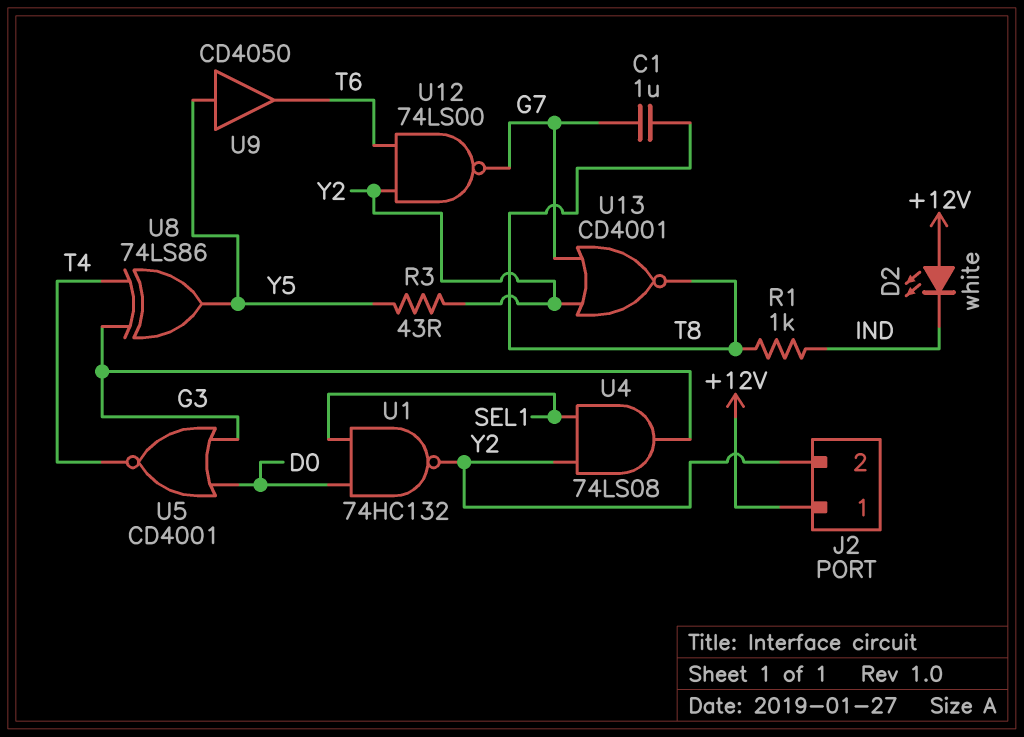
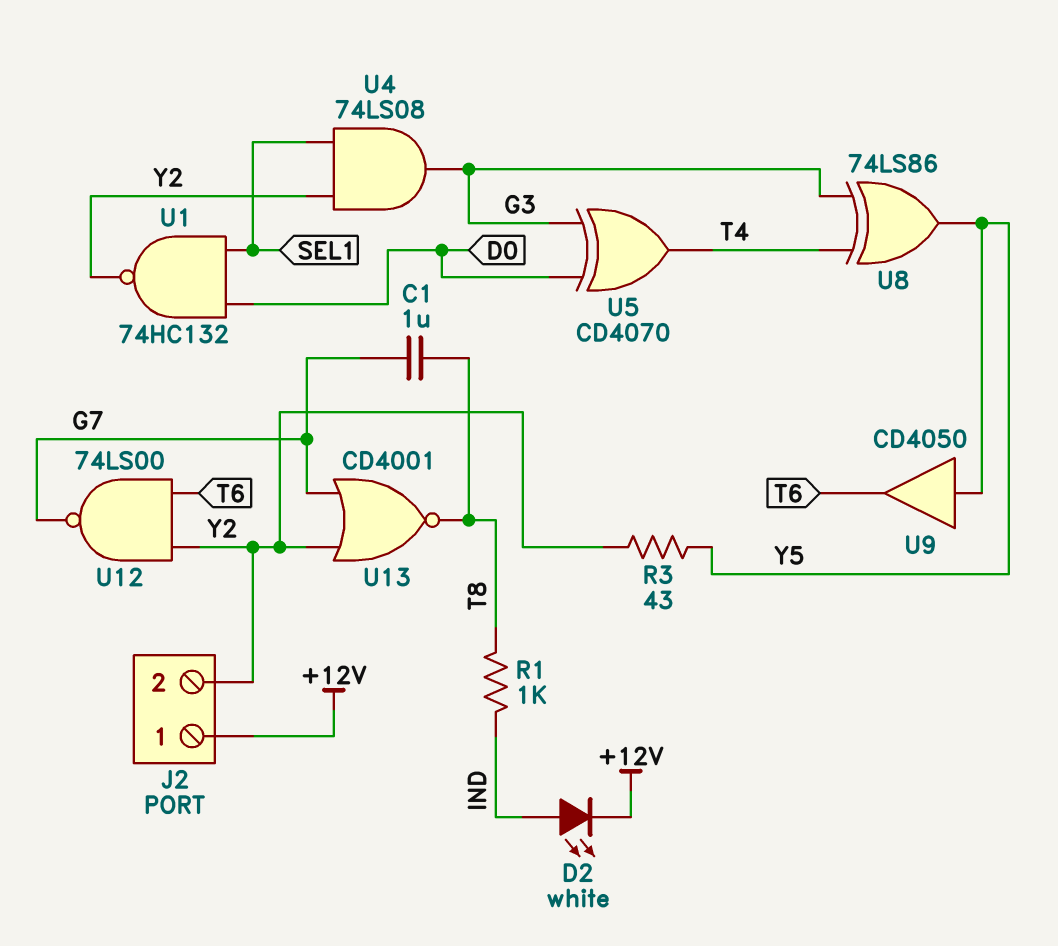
D2: LED white (A +12V, K IND) -> LED white (A IND, K +12V)
U5: NOR CD4001 (in D0, in G3, out T4) -> XOR CD4070 (in D0, in G3, out T4)

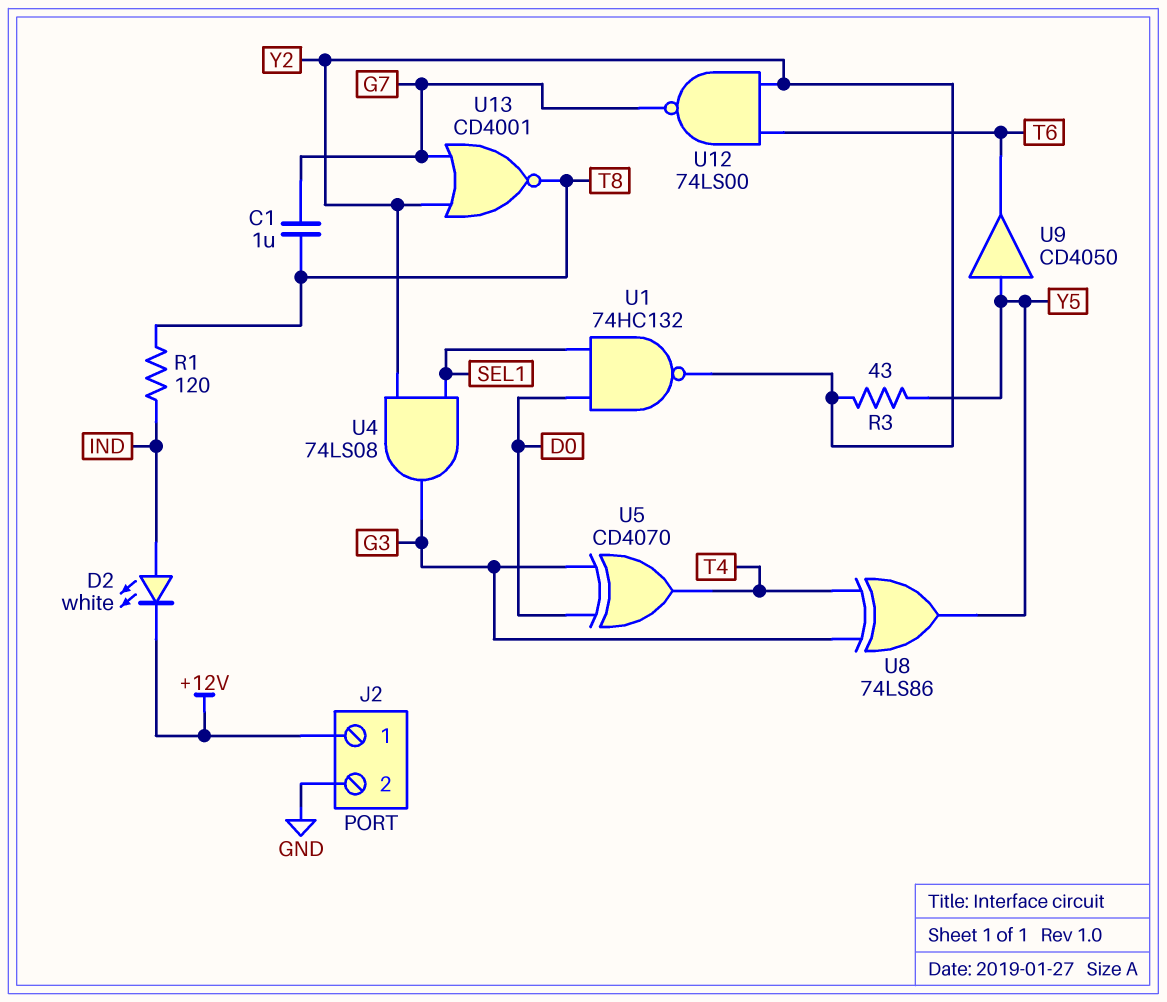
J2 pin 2: Y2 -> GND
R1: 1k (IND, T8) -> 120 (IND, T8)

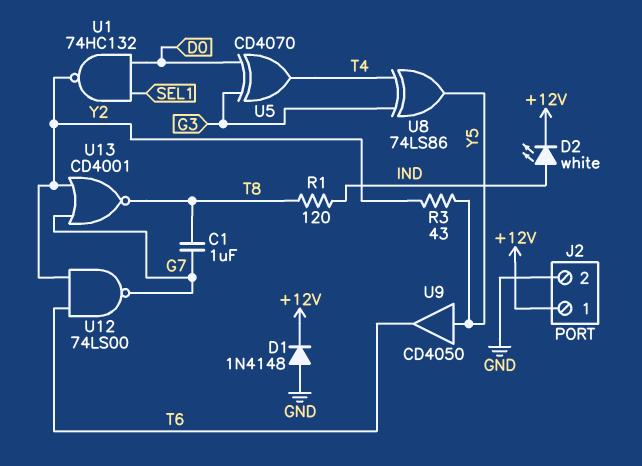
D1: none -> diode 1N4148 (A GND, K +12V)
U4: AND 74LS08 (in SEL1, in Y2, out G3) -> none

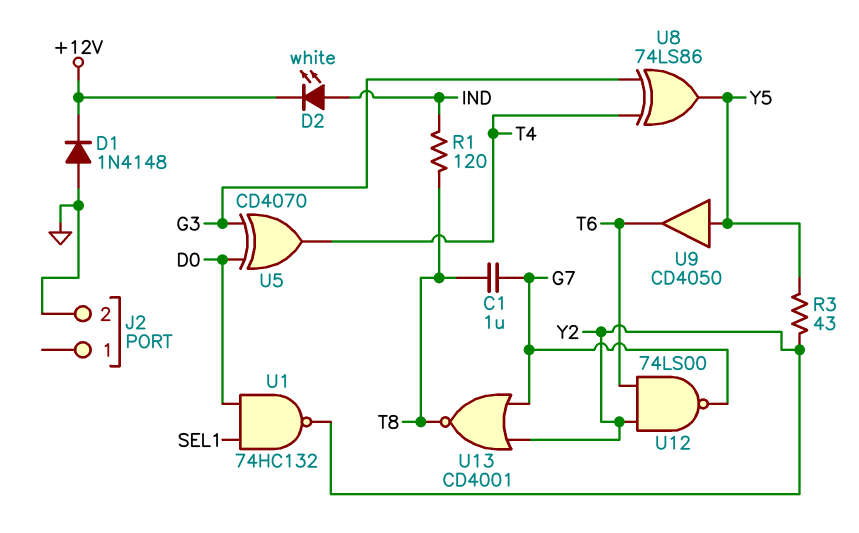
J2 pin 1: +12V -> none

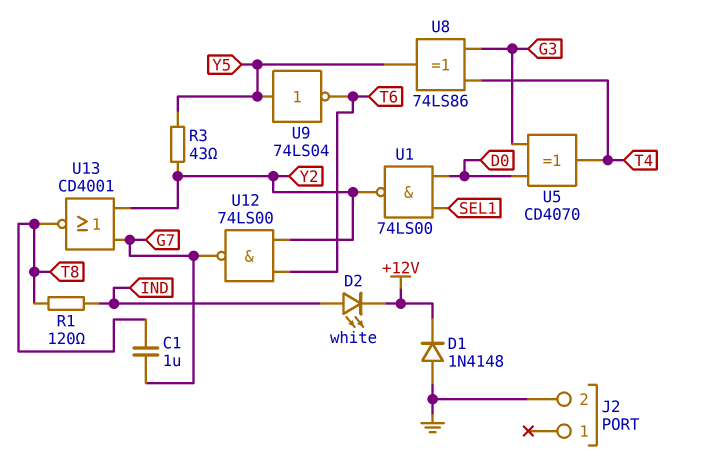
U1: NAND 74HC132 (in D0, in SEL1, out Y2) -> NAND 74LS00 (in D0, in SEL1, out Y2)
U9: buffer CD4050 (in Y5, out T6) -> NOT 74LS04 (in Y5, out T6)

